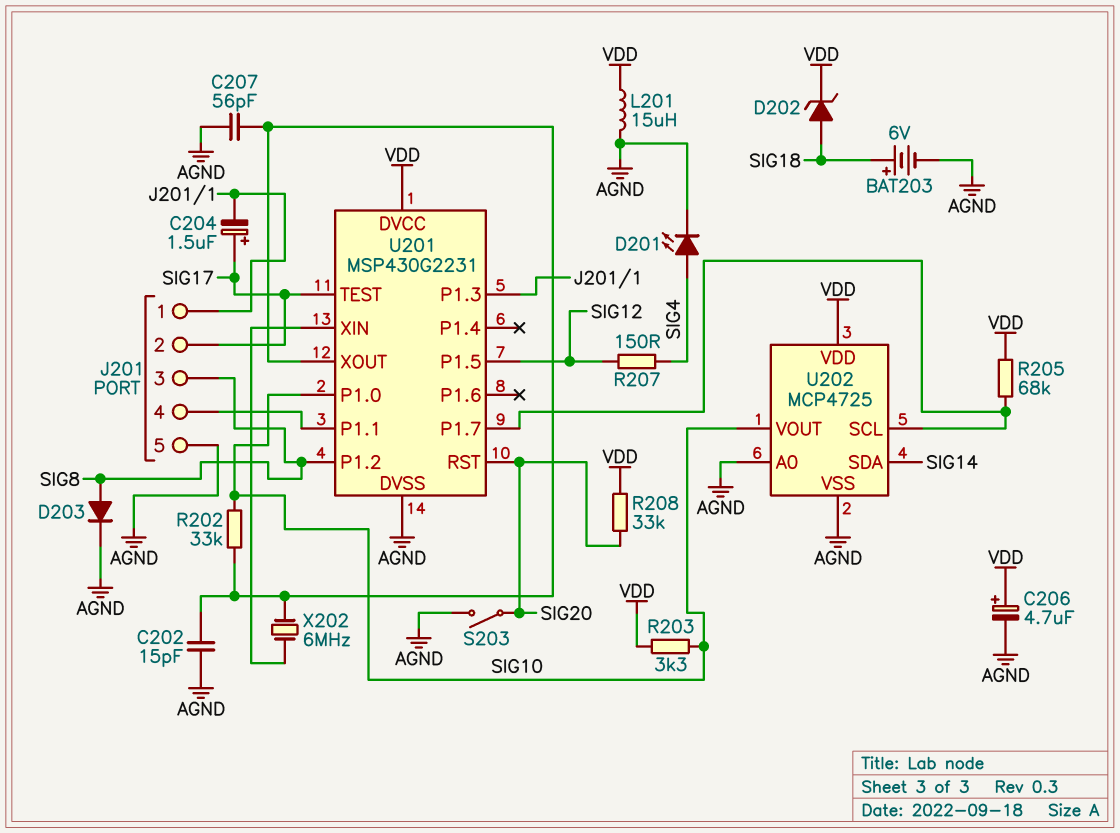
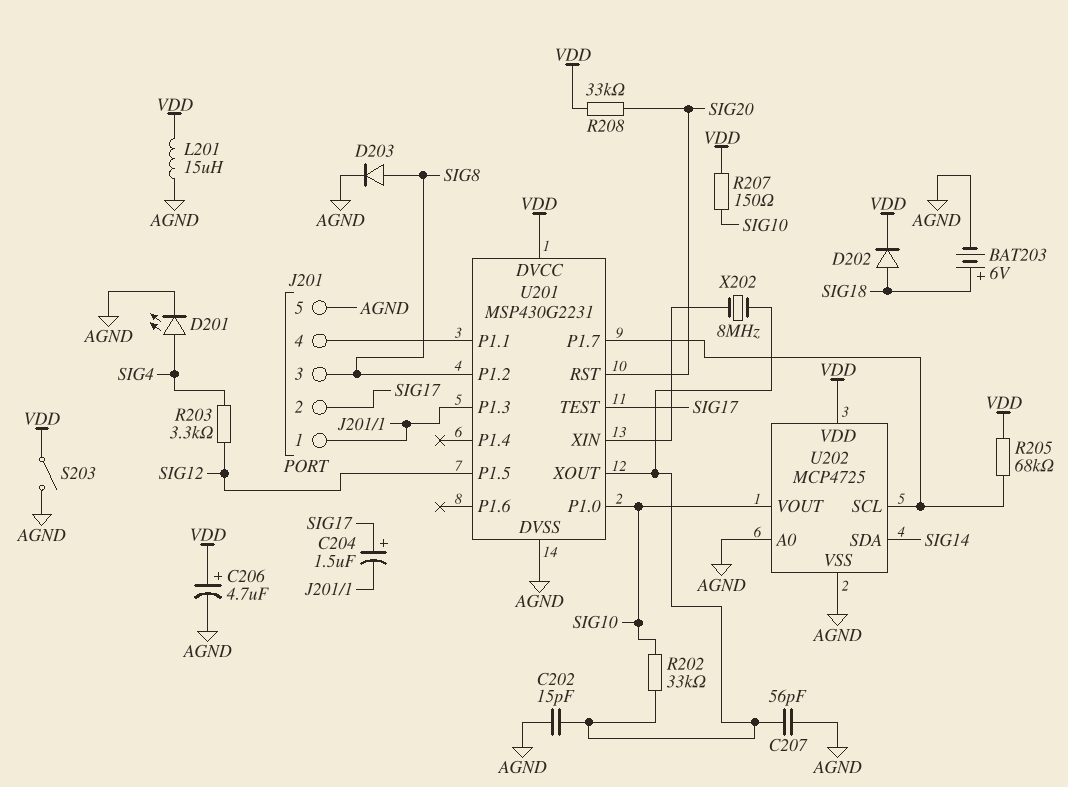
D202: zener (A SIG18, K VDD) -> diode (A SIG18, K VDD)
R203: 3.3k (SIG10, VDD) -> 3.3k (SIG4, SIG12)
R207: 150 (SIG4, SIG12) -> 150 (SIG10, VDD)
S203: switch (AGND, SIG20) -> switch (AGND, VDD)
X202: 6MHz (U201/XIN, U201/XOUT) -> 8MHz (U201/XIN, U201/XOUT)

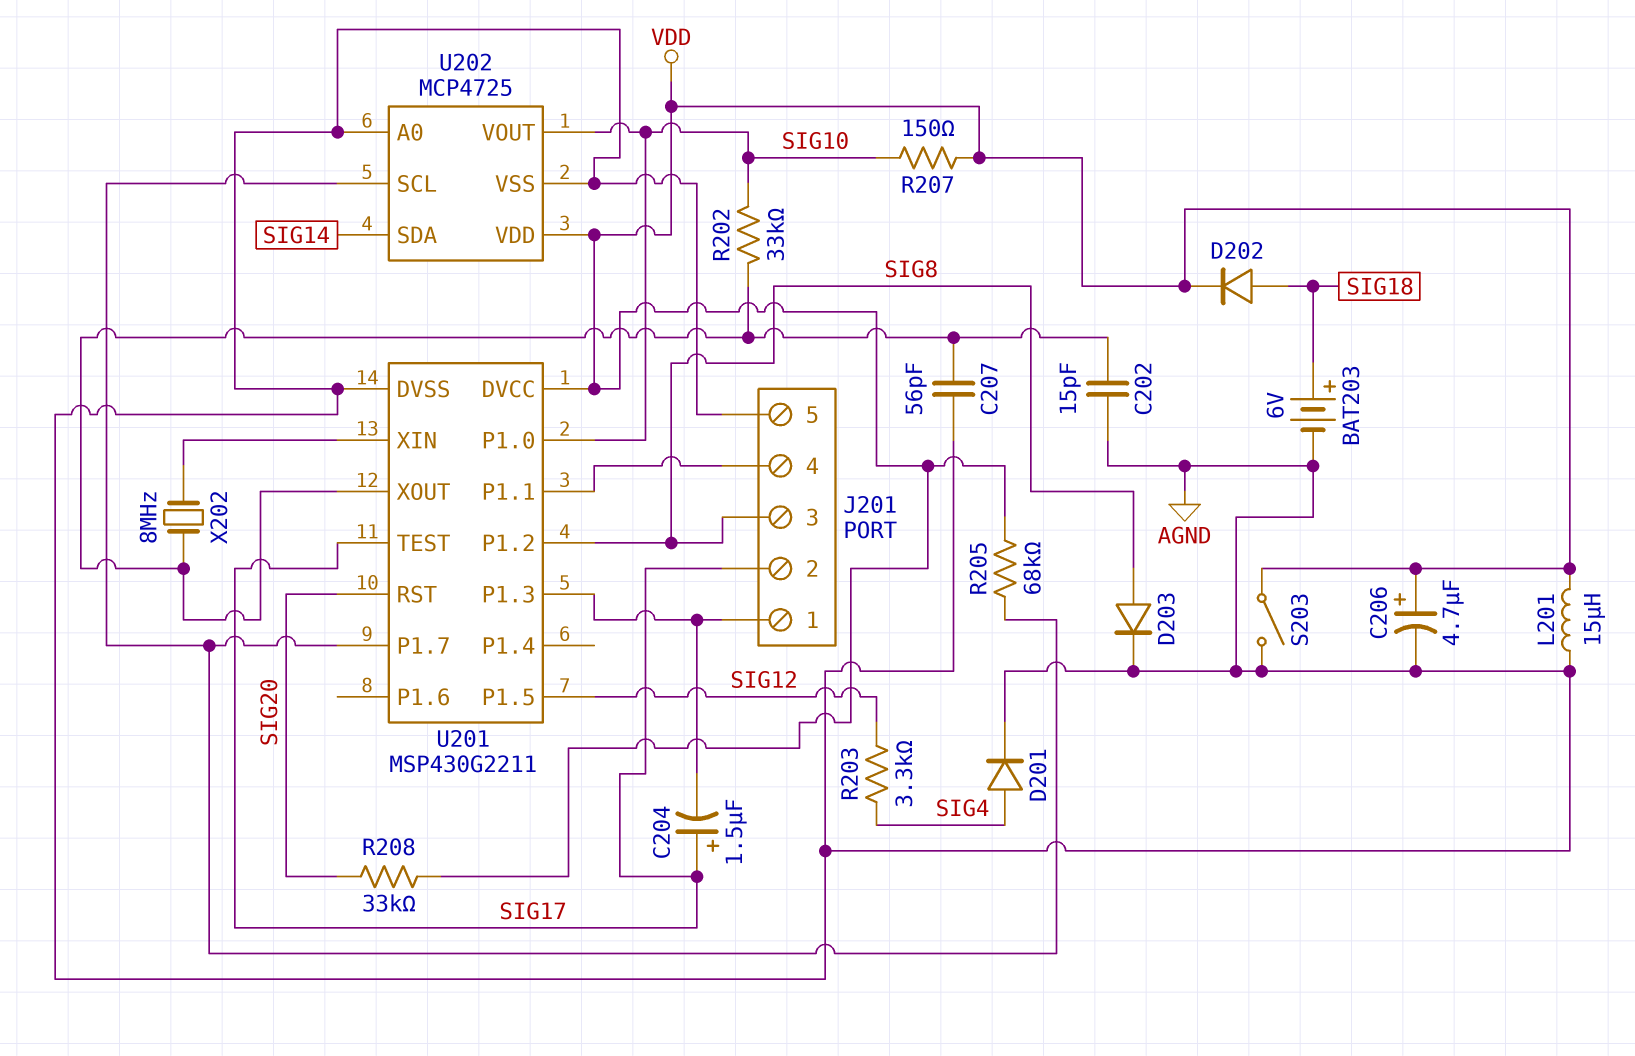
D201: LED (A SIG4, K AGND) -> diode (A SIG4, K AGND)
U201: MSP430G2231 -> MSP430G2211

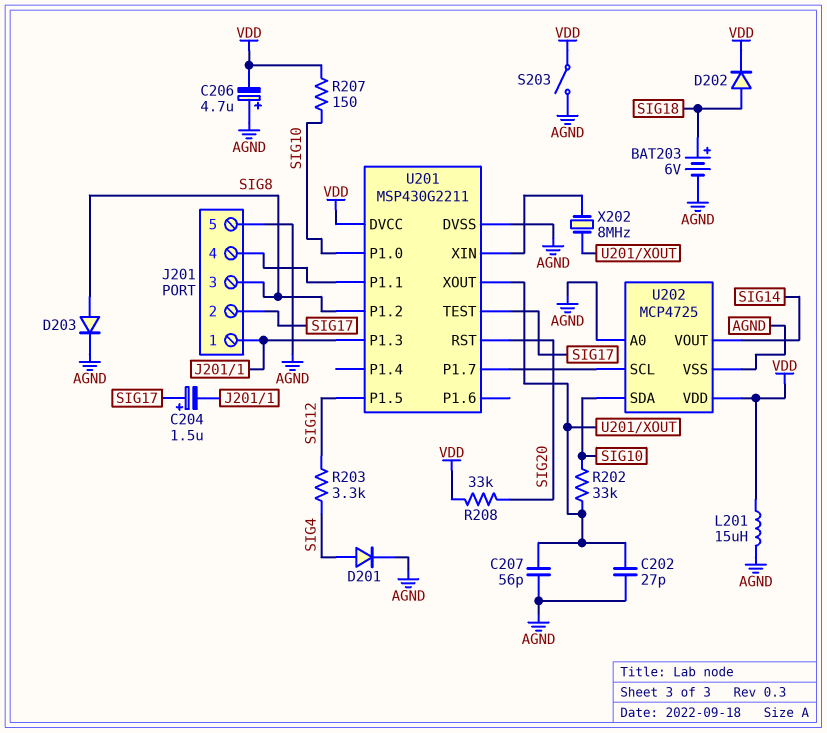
C202: 15pF (AGND, U201/XOUT) -> 27pF (AGND, U201/XOUT)
C206: 4.7uF (plus VDD, minus AGND) -> 4.7uF (plus AGND, minus VDD)
R205: 68k (U201/P1.7, VDD) -> none
U202 pin SDA: SIG14 -> SIG10
U202 pin VOUT: SIG10 -> SIG14

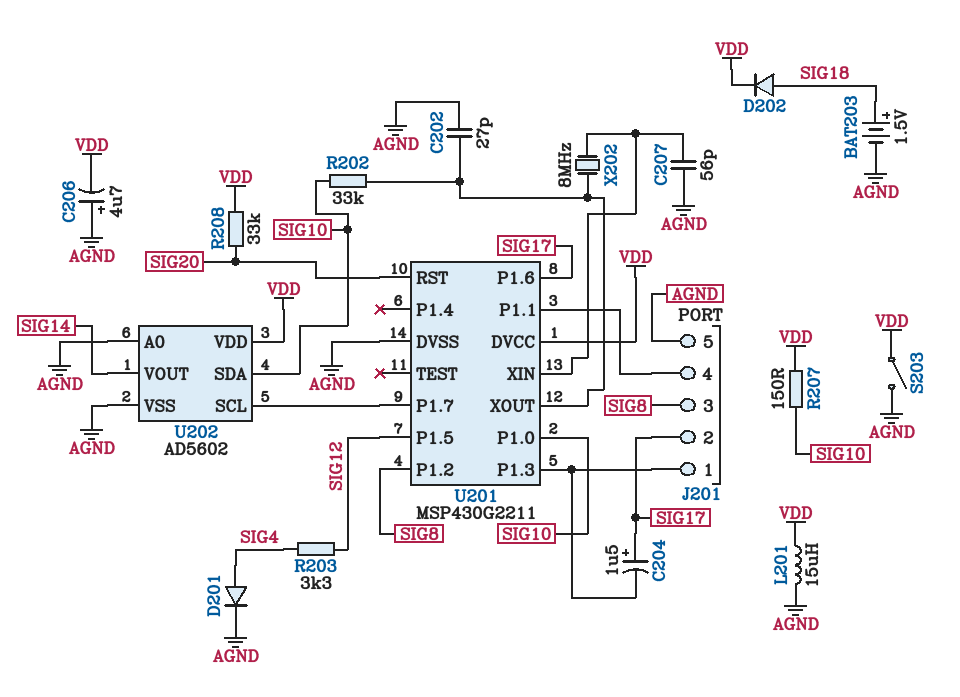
BAT203: 6V (plus SIG18, minus AGND) -> 1.5V (plus SIG18, minus AGND)
C207: 56pF (AGND, U201/XOUT) -> 56pF (AGND, U201/XIN)
D203: diode (A SIG8, K AGND) -> none
U201 pin P1.6: none -> SIG17
U201 pin TEST: SIG17 -> none
U202: MCP4725 -> AD5602

